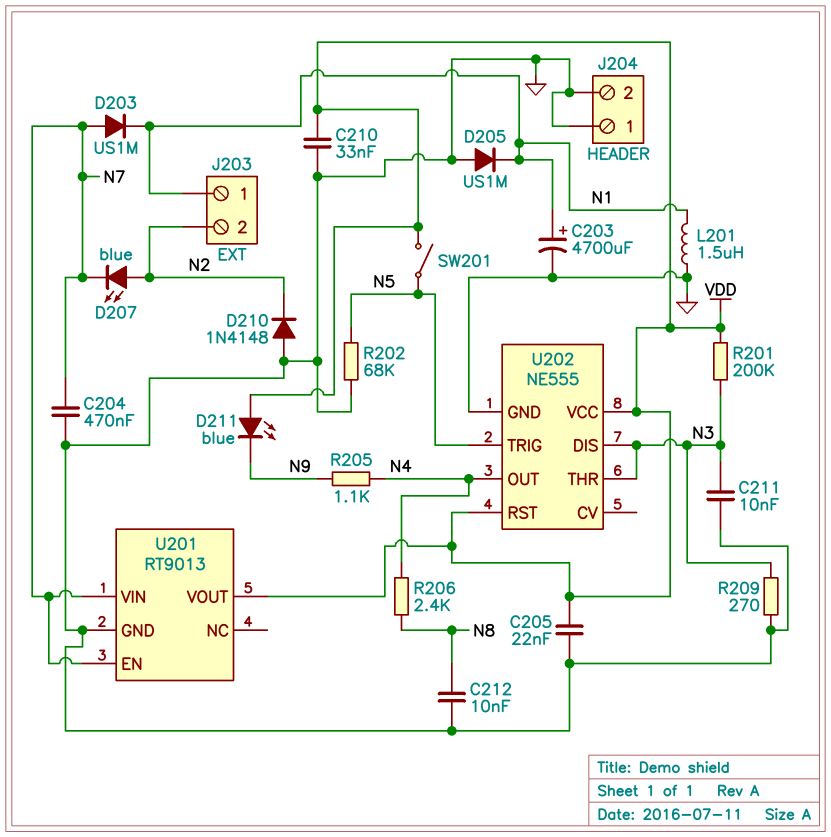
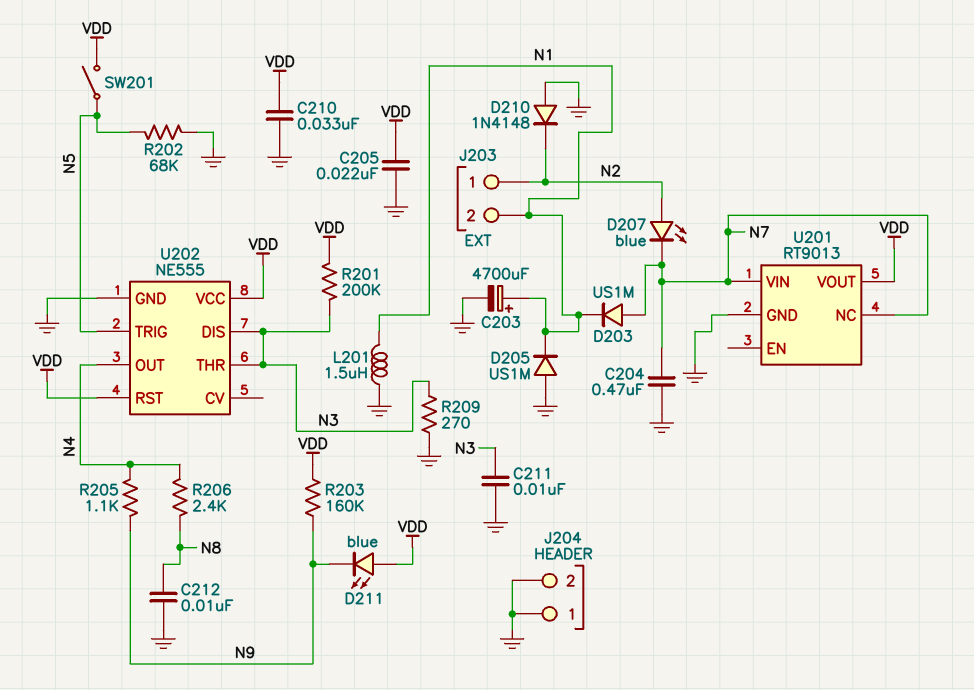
J203 pin 1: N1 -> N2
J203 pin 2: N2 -> N1
R203: none -> 160k (N9, VDD)
U201 pin EN: N7 -> none
U201 pin NC: none -> N7

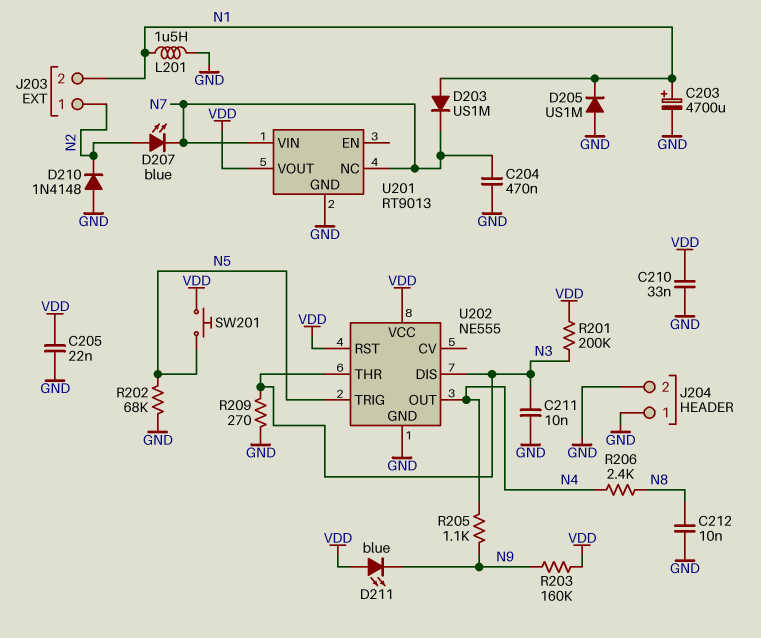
D203: diode US1M (A N7, K N1) -> diode US1M (A N1, K N7)
SW201: switch (N5, VDD) -> button (N5, VDD)

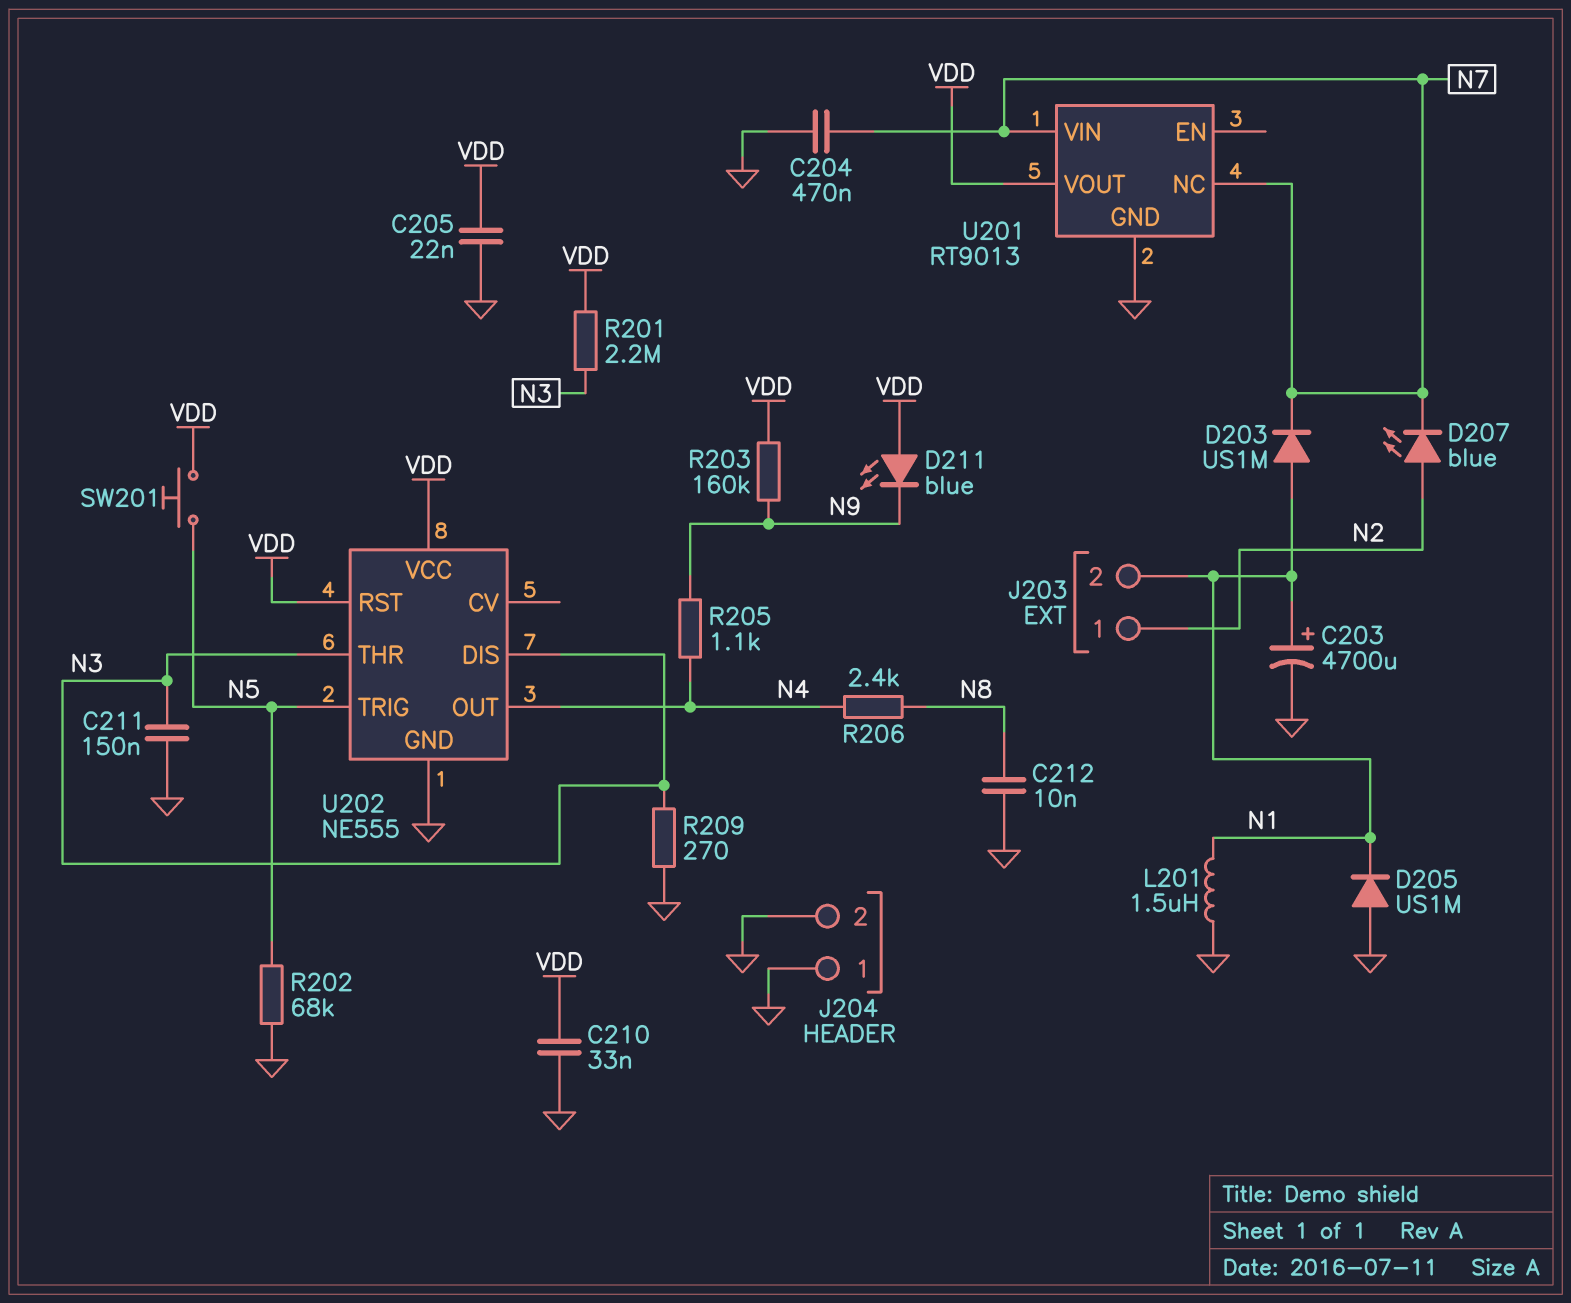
C211: 10nF (GND, N3) -> 150nF (GND, N3)
D210: diode 1N4148 (A GND, K N2) -> none
R201: 200k (N3, VDD) -> 2.2M (N3, VDD)

